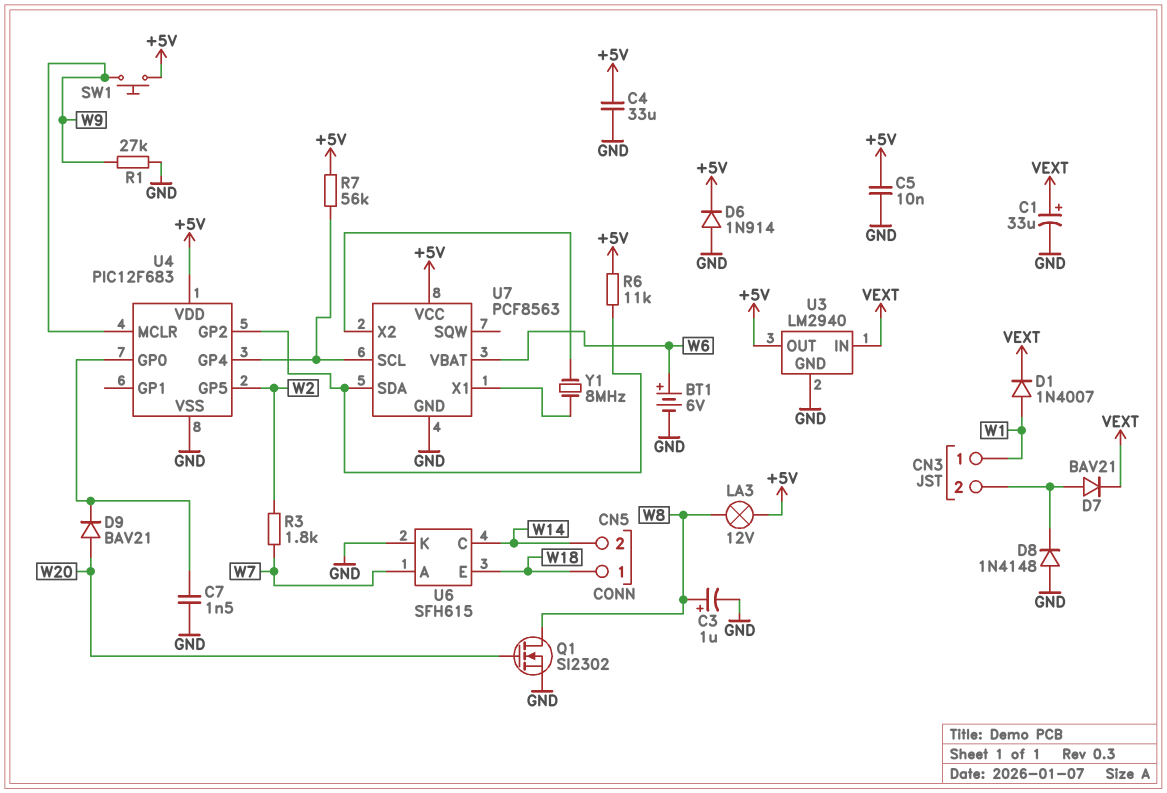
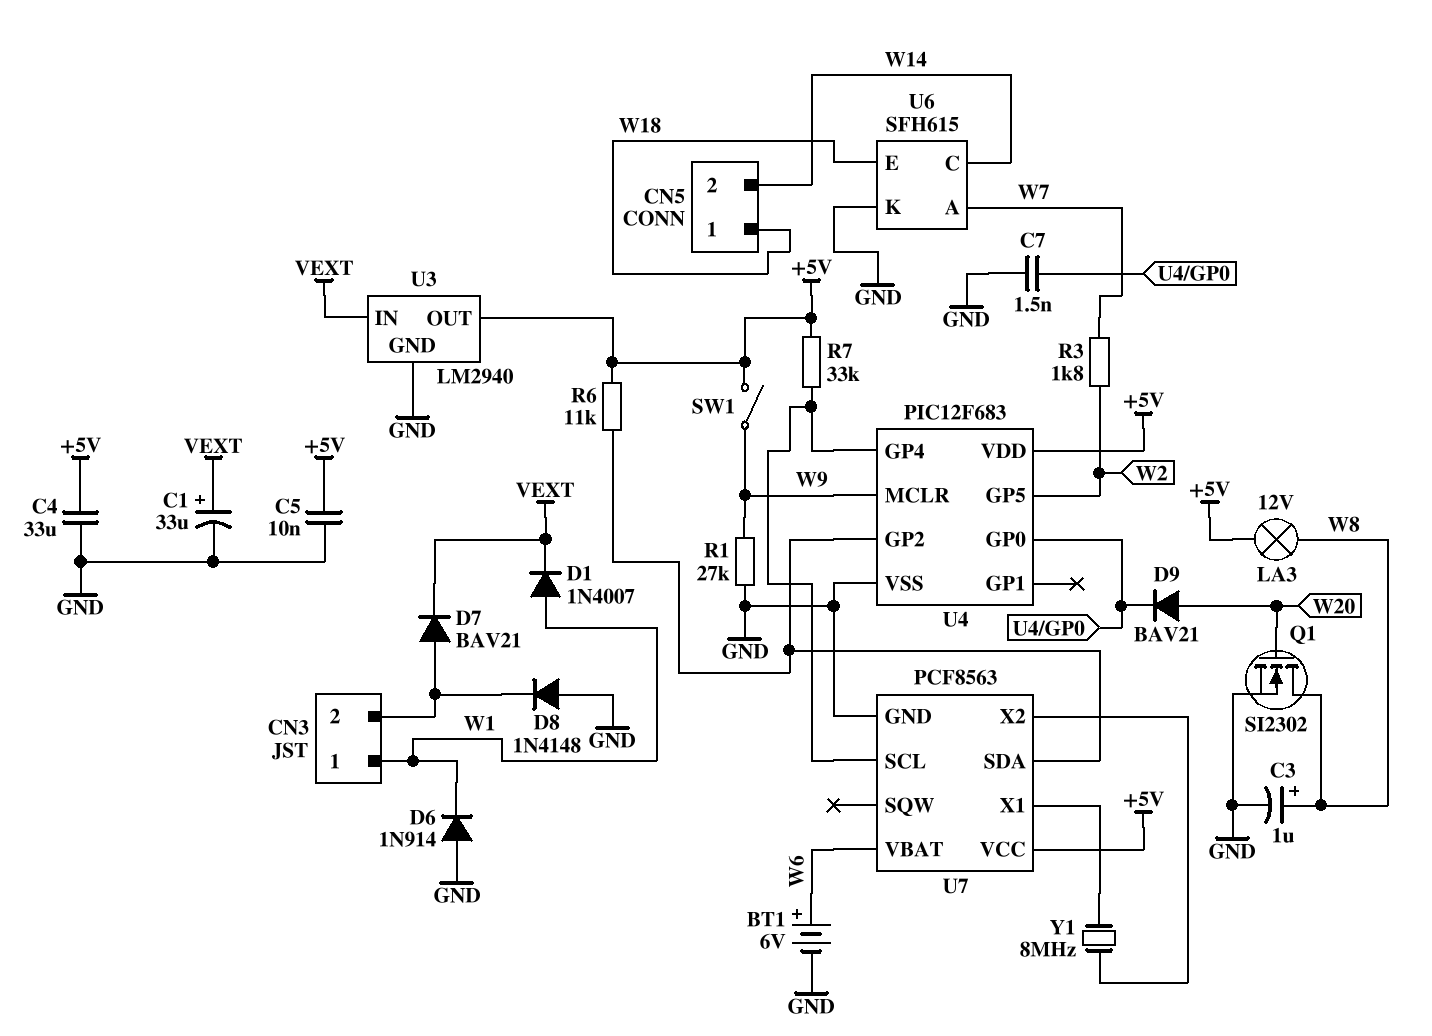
D6: diode 1N914 (A GND, K +5V) -> diode 1N914 (A GND, K W1)
R7: 56k (+5V, U4/GP4) -> 33k (+5V, U4/GP4)
SW1: button (+5V, W9) -> switch (+5V, W9)

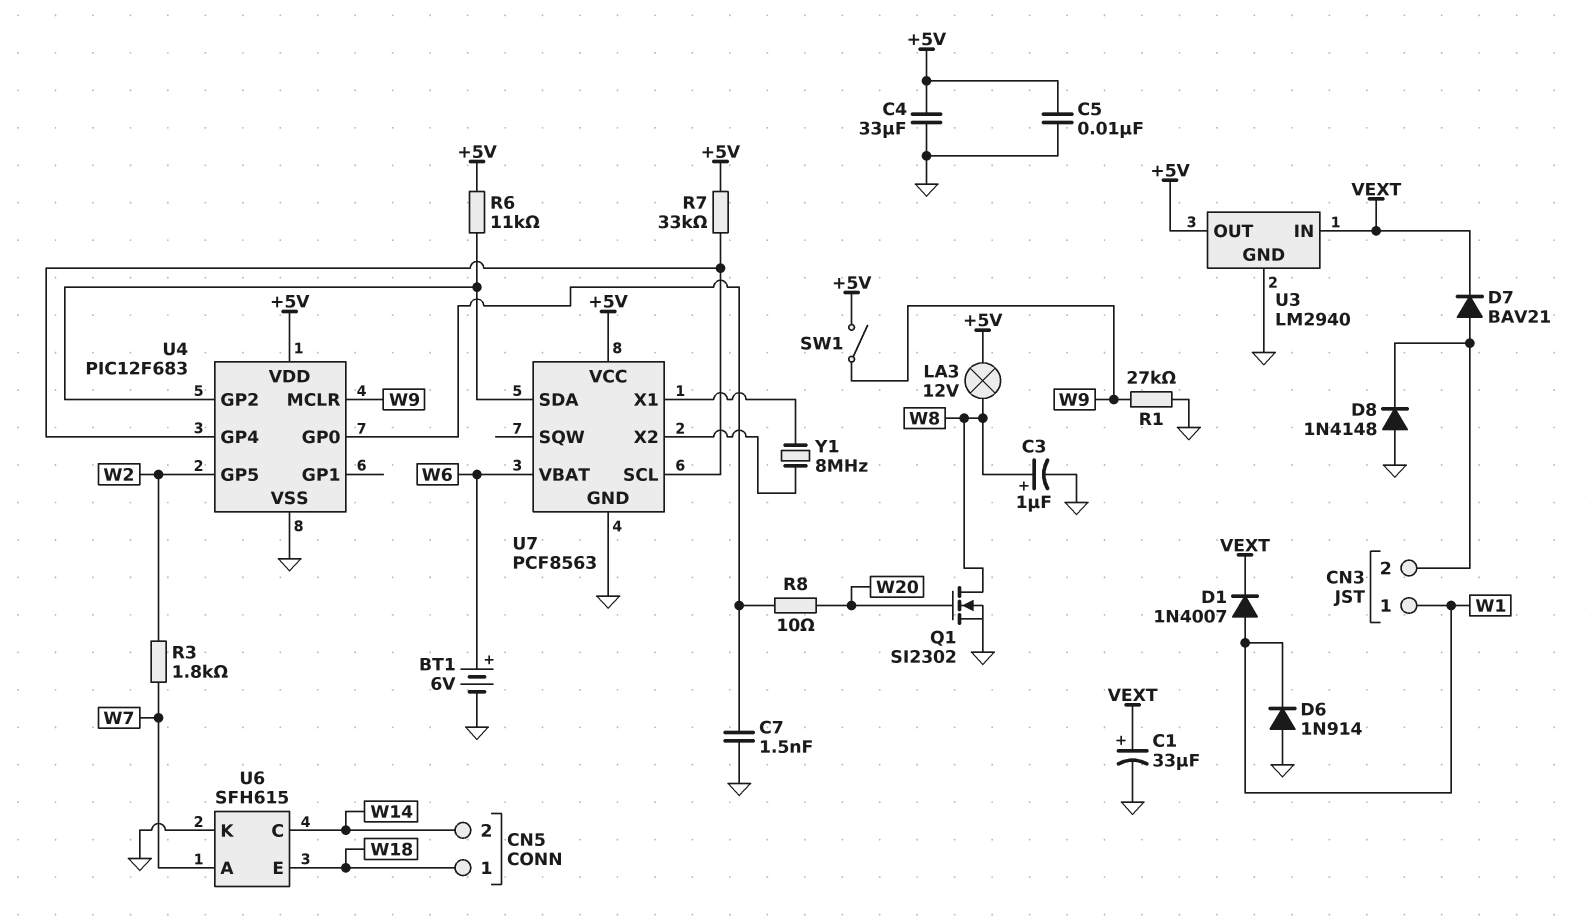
D9: diode BAV21 (A W20, K U4/GP0) -> none
R8: none -> 10 (U4/GP0, W20)

